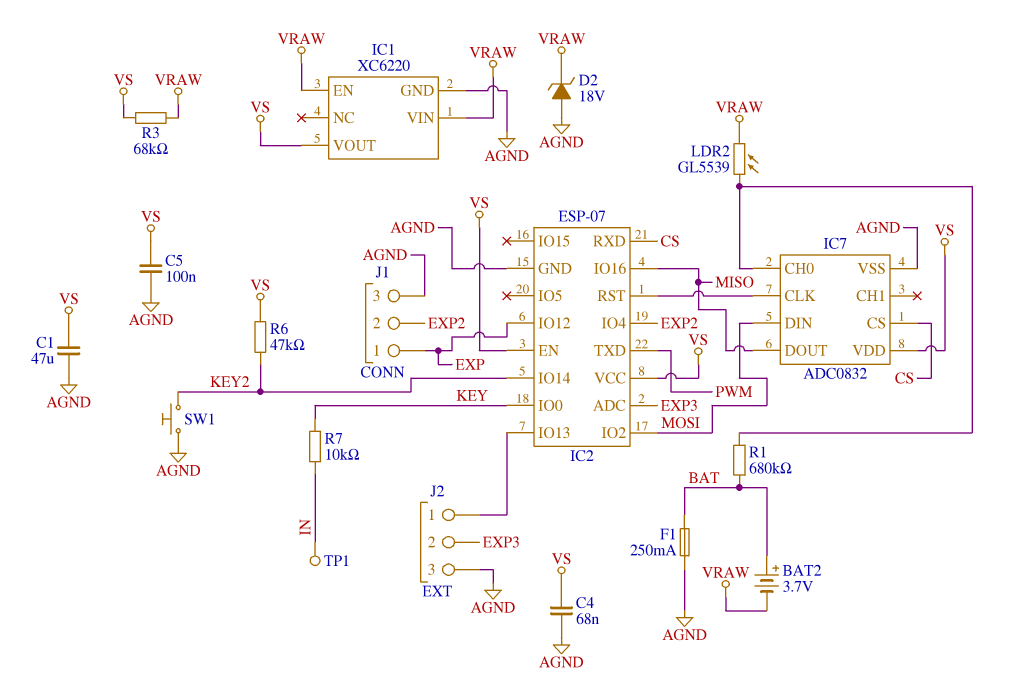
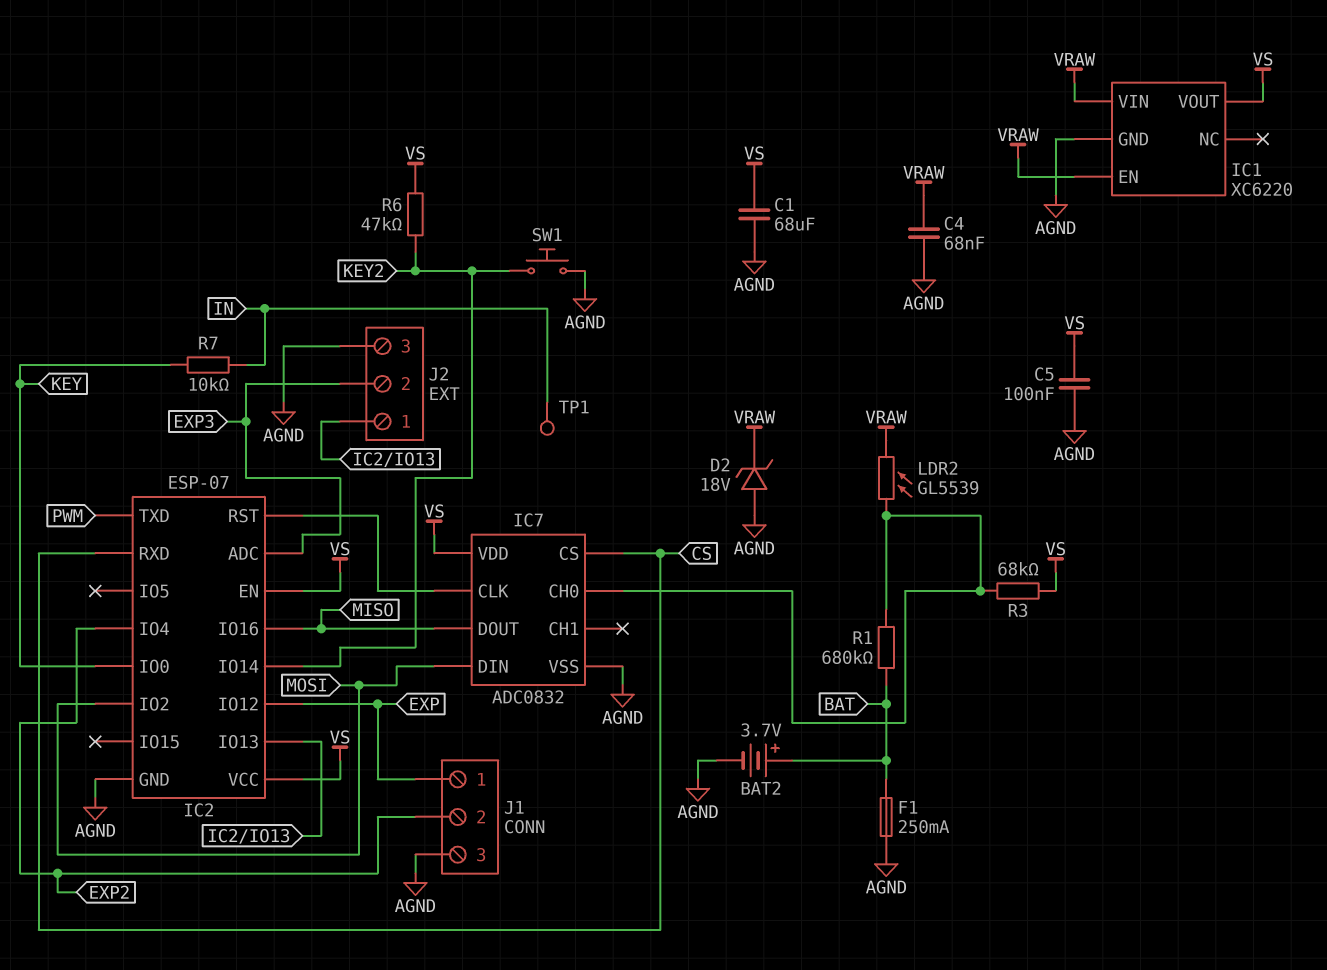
BAT2: 3.7V (plus BAT, minus VRAW) -> 3.7V (plus BAT, minus AGND)
C1: 47uF (AGND, VS) -> 68uF (AGND, VS)
C4: 68nF (AGND, VS) -> 68nF (AGND, VRAW)
R3: 68k (VRAW, VS) -> 68k (IC7/CH0, VS)

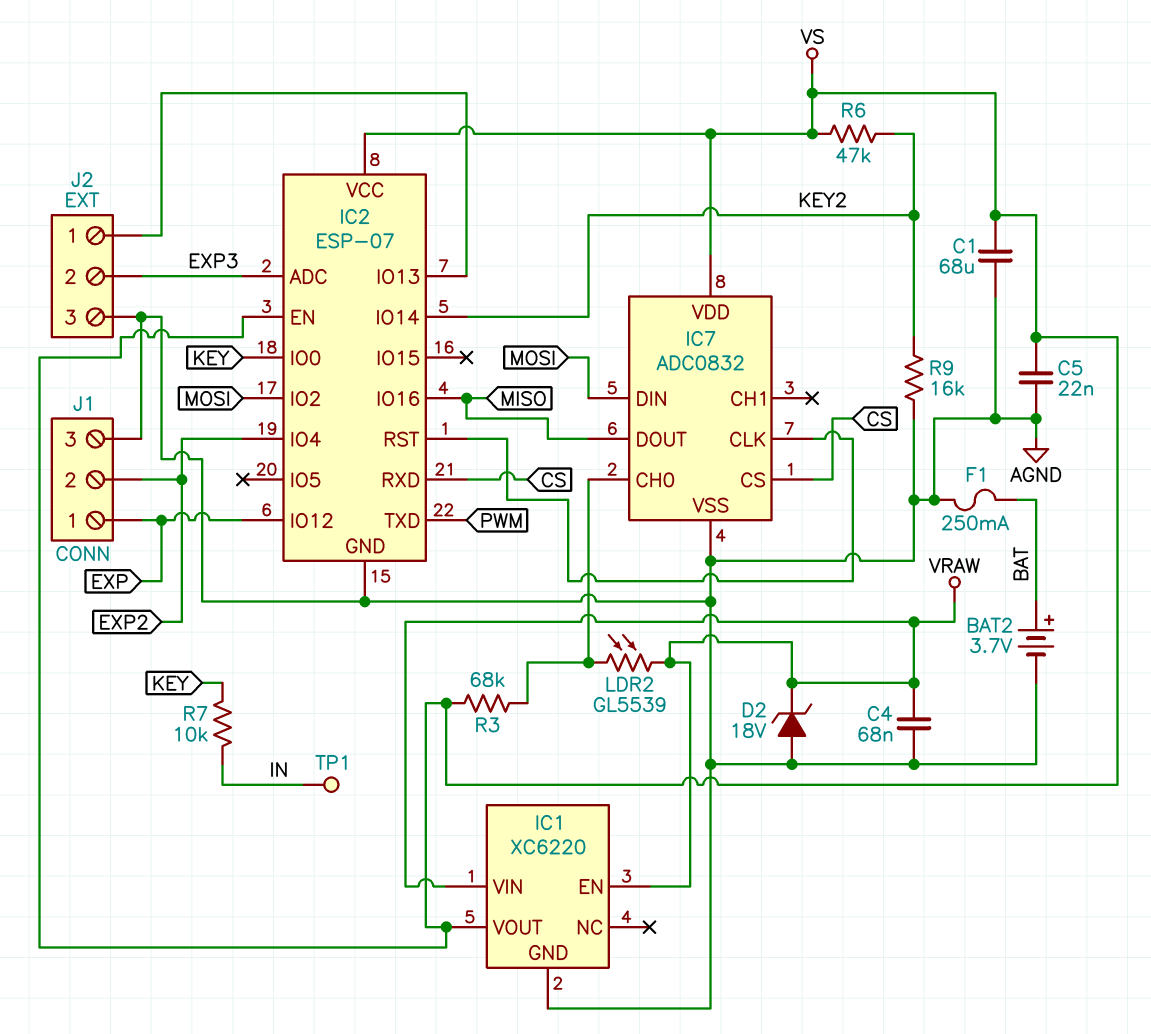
C5: 100nF (AGND, VS) -> 22nF (AGND, VS)
R1: 680k (BAT, IC7/CH0) -> none
R9: none -> 16k (AGND, KEY2)
SW1: button (AGND, KEY2) -> none

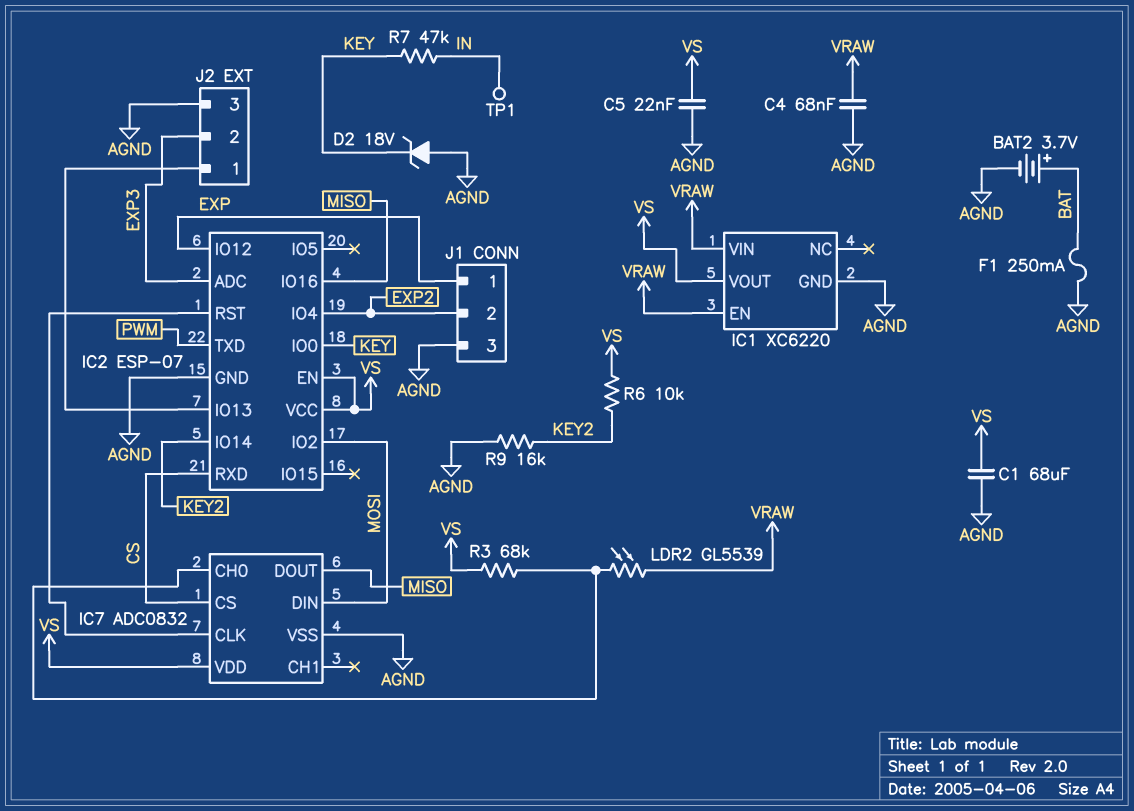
D2: zener 18V (A AGND, K VRAW) -> zener 18V (A AGND, K KEY)
R6: 47k (KEY2, VS) -> 10k (KEY2, VS)
R7: 10k (IN, KEY) -> 47k (IN, KEY)

